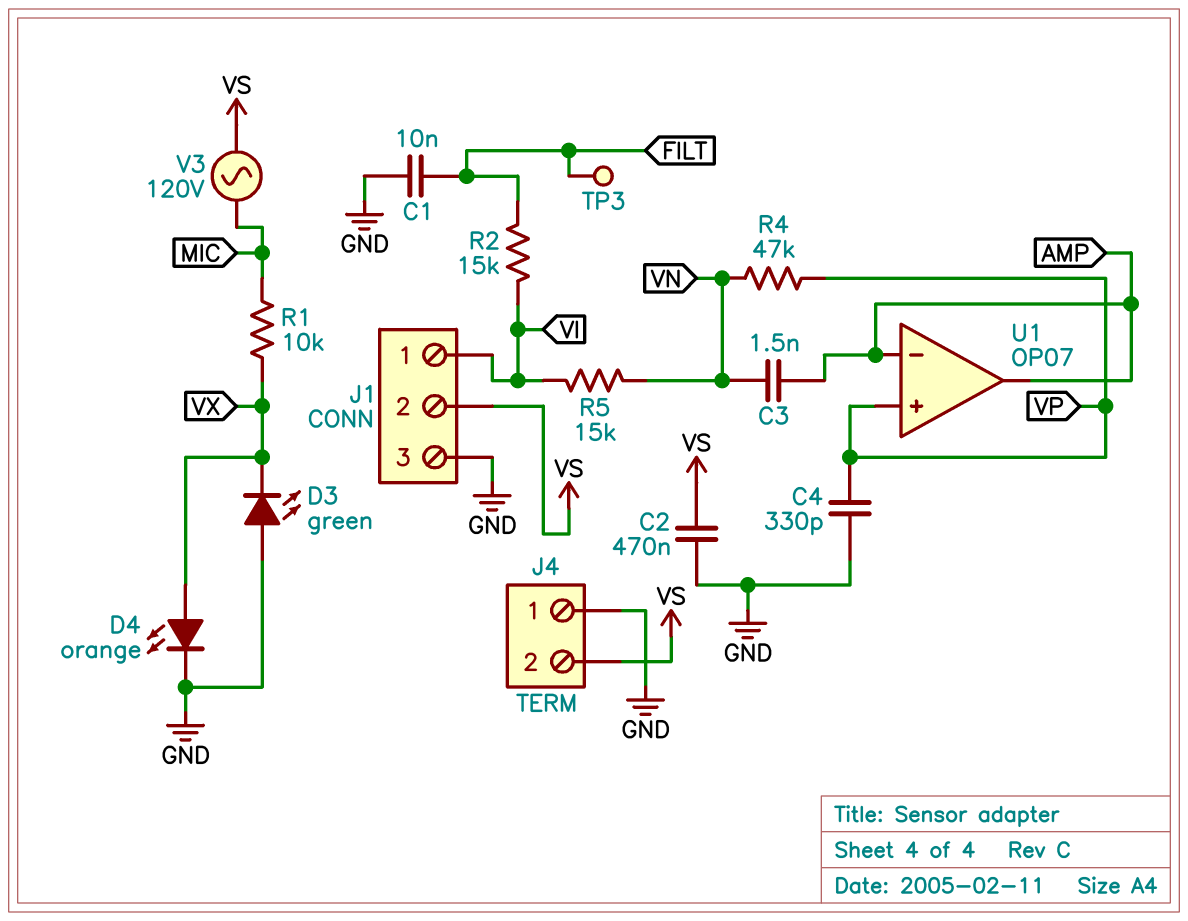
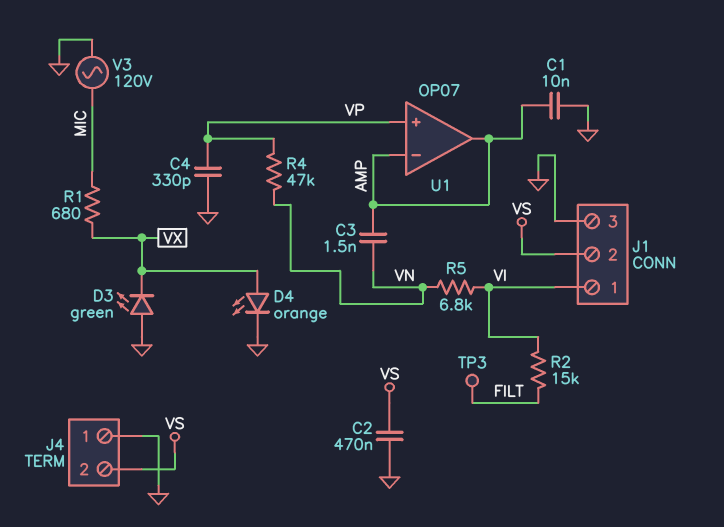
C1: 10nF (FILT, GND) -> 10nF (AMP, GND)
R1: 10k (MIC, VX) -> 680 (MIC, VX)
R5: 15k (VI, VN) -> 6.8k (VI, VN)
V3: AC 120V (MIC, VS) -> AC 120V (GND, MIC)

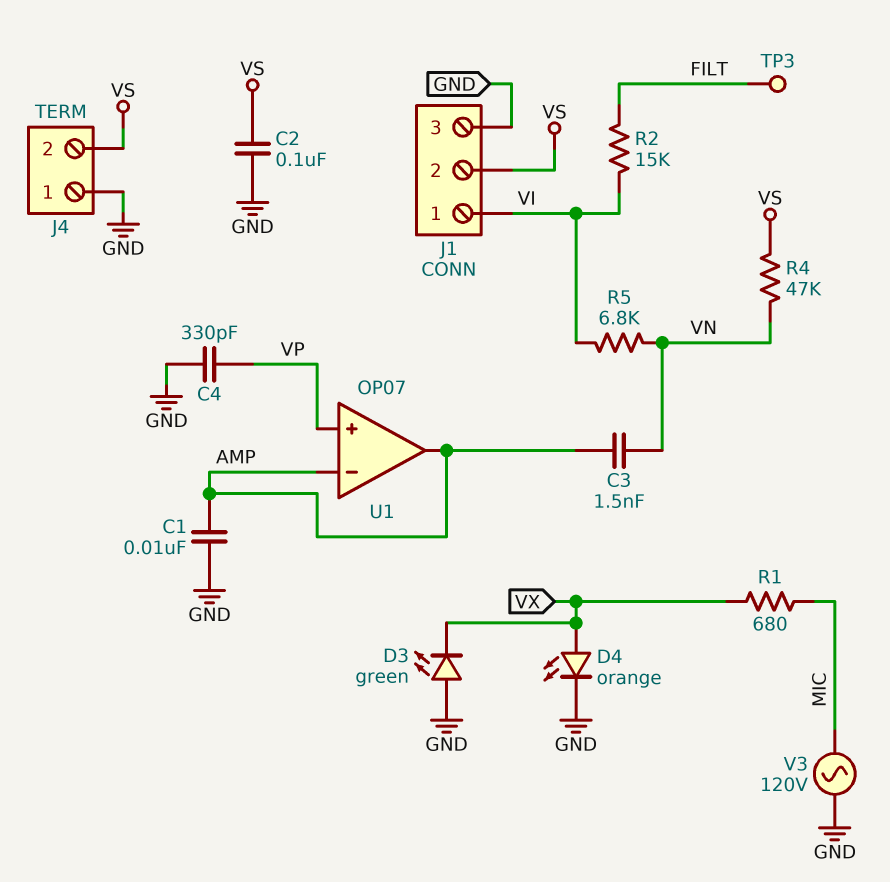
C2: 470nF (GND, VS) -> 100nF (GND, VS)
R4: 47k (VN, VP) -> 47k (VN, VS)

